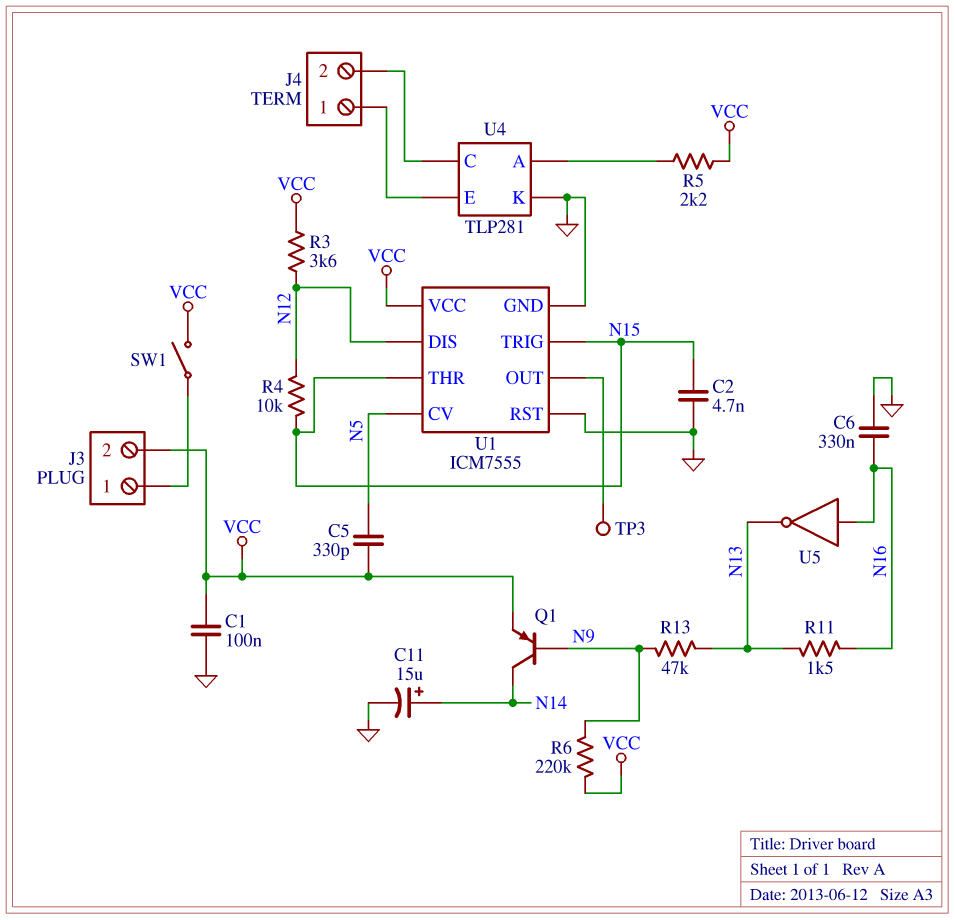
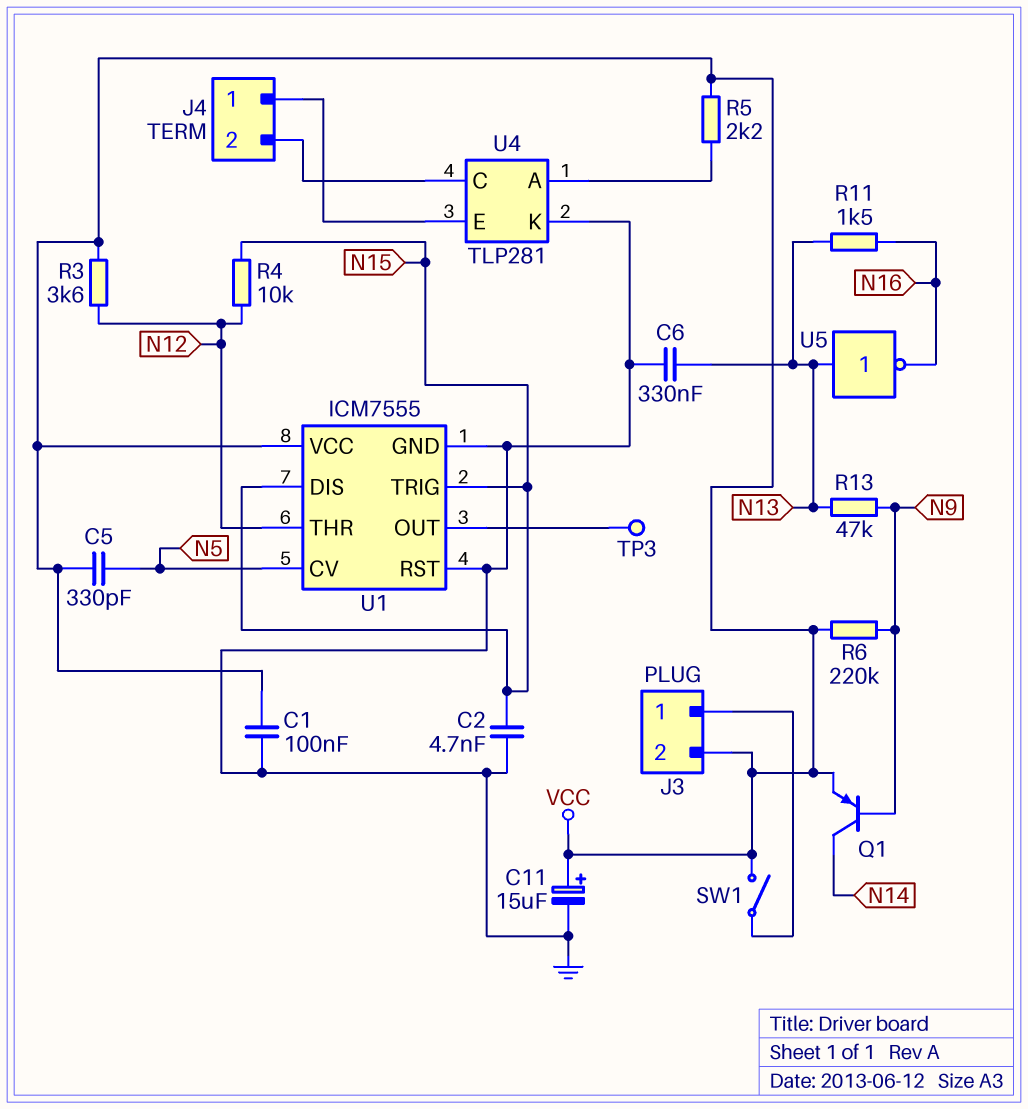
C6: 330nF (GND, N16) -> 330nF (GND, N13)
C11: 15uF (plus N14, minus GND) -> 15uF (plus VCC, minus GND)
U1 pin DIS: N12 -> N15
U1 pin THR: N15 -> N12
U5: NOT (in N16, out N13) -> NOT (in N13, out N16)

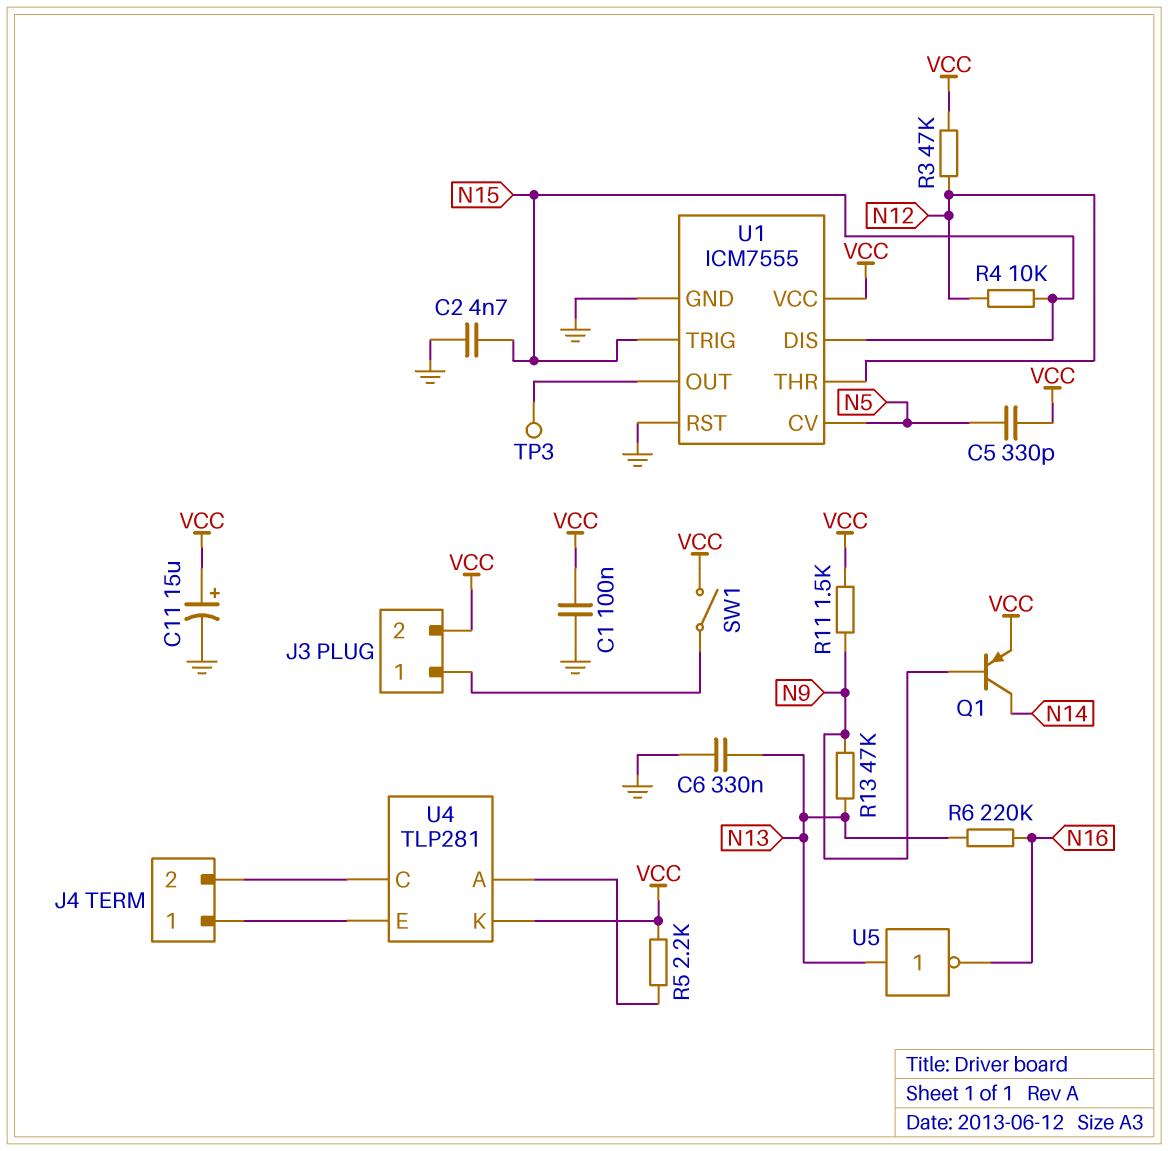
R3: 3.6k (N12, VCC) -> 47k (N12, VCC)
R6: 220k (N9, VCC) -> 220k (N13, N16)
R11: 1.5k (N13, N16) -> 1.5k (N9, VCC)
U4 pin K: GND -> VCC

